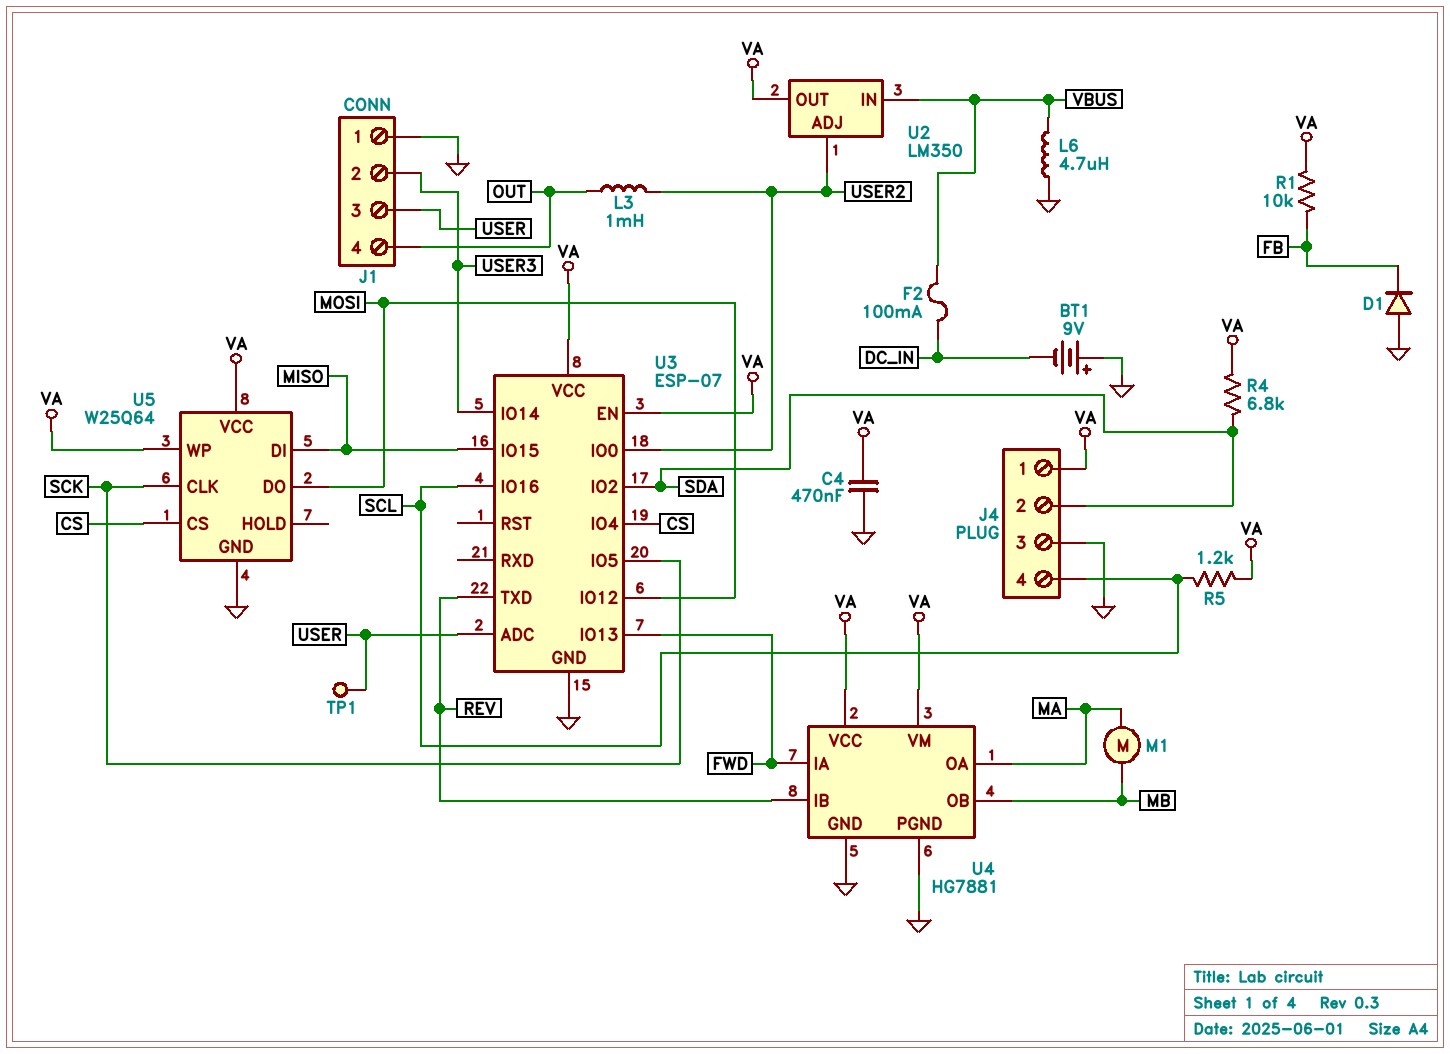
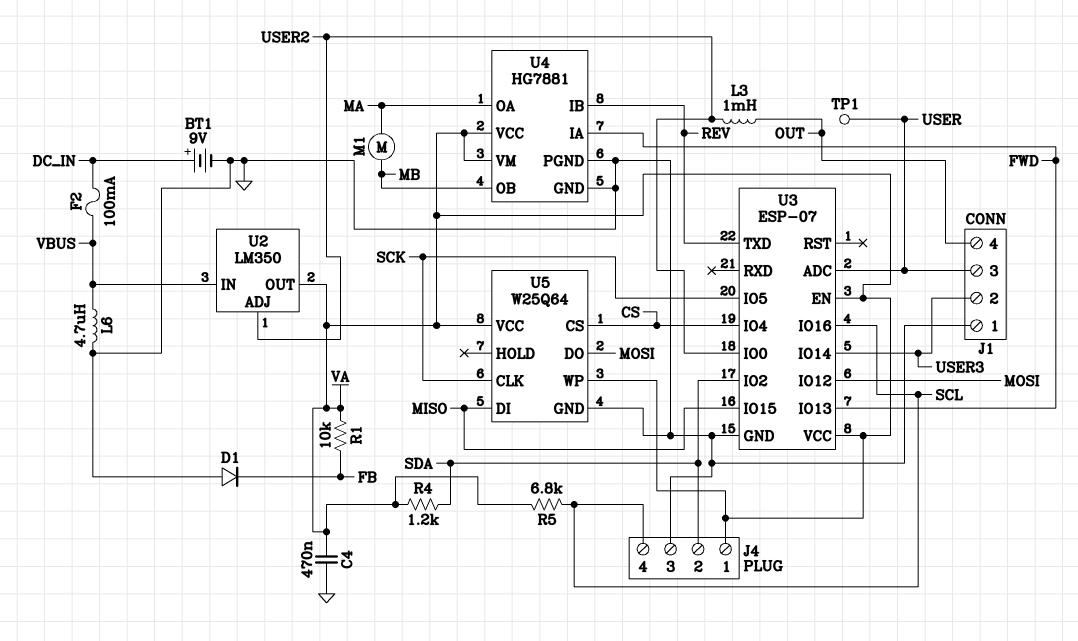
BT1: 9V (plus GND, minus DC_IN) -> 9V (plus DC_IN, minus GND)
R4: 6.8k (SDA, VA) -> 1.2k (SDA, VA)
R5: 1.2k (SCL, VA) -> 6.8k (SCL, VA)

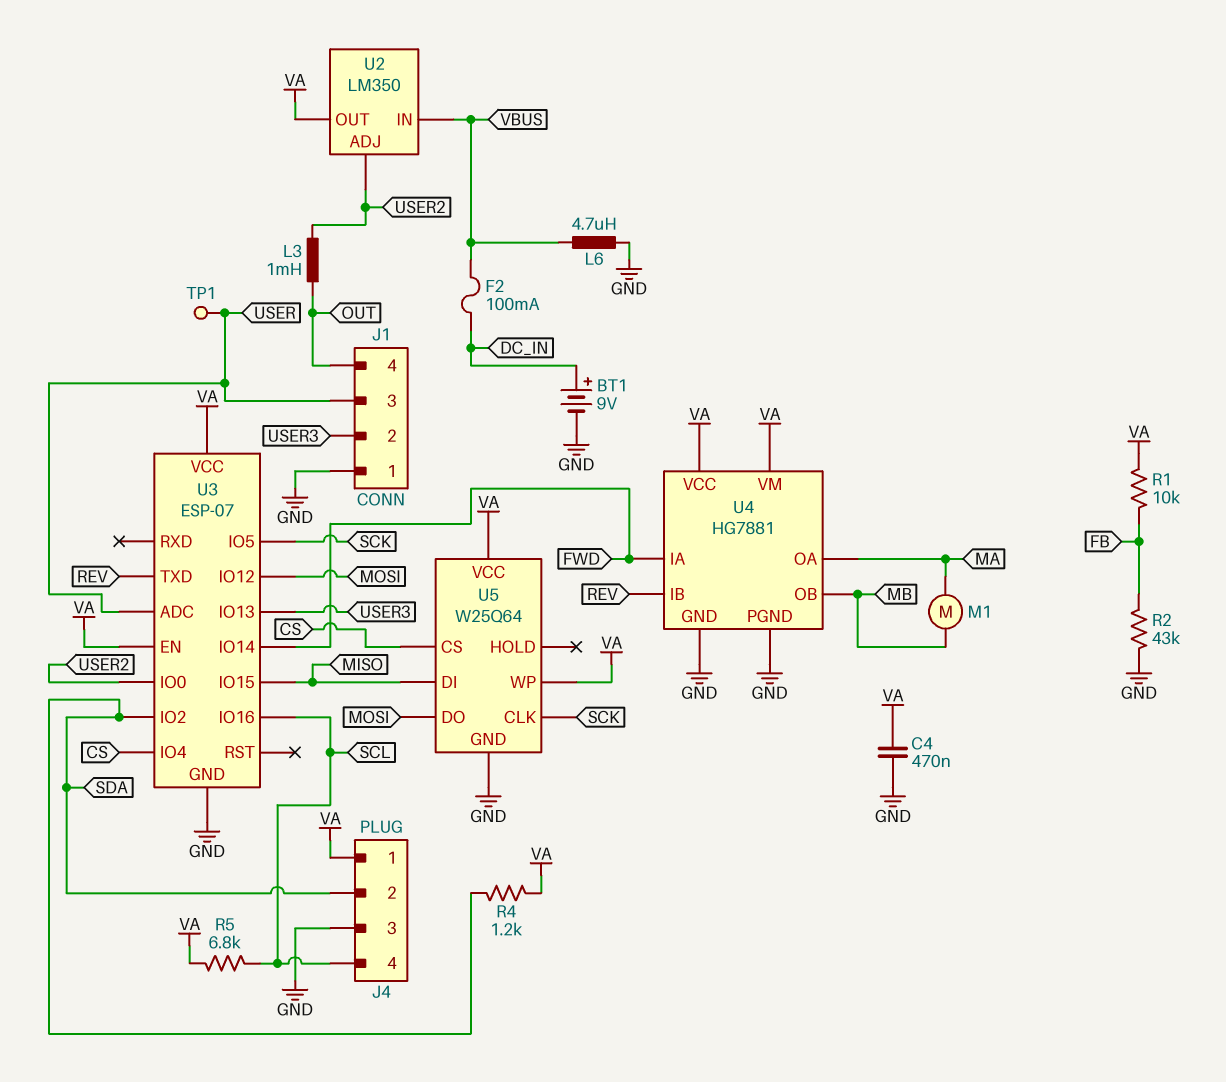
D1: diode (A GND, K FB) -> none
R2: none -> 43k (FB, GND)
U3 pin IO13: FWD -> USER3
U3 pin IO14: USER3 -> FWD

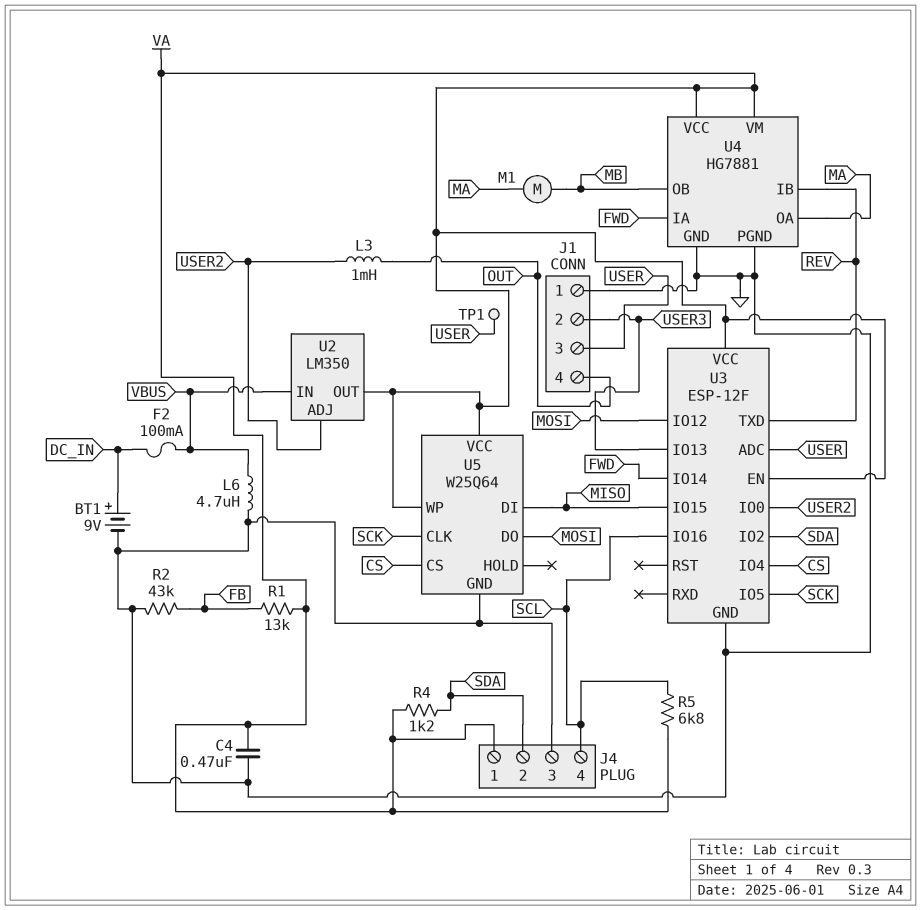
R1: 10k (FB, VA) -> 13k (FB, VA)
U3: ESP-07 -> ESP-12F

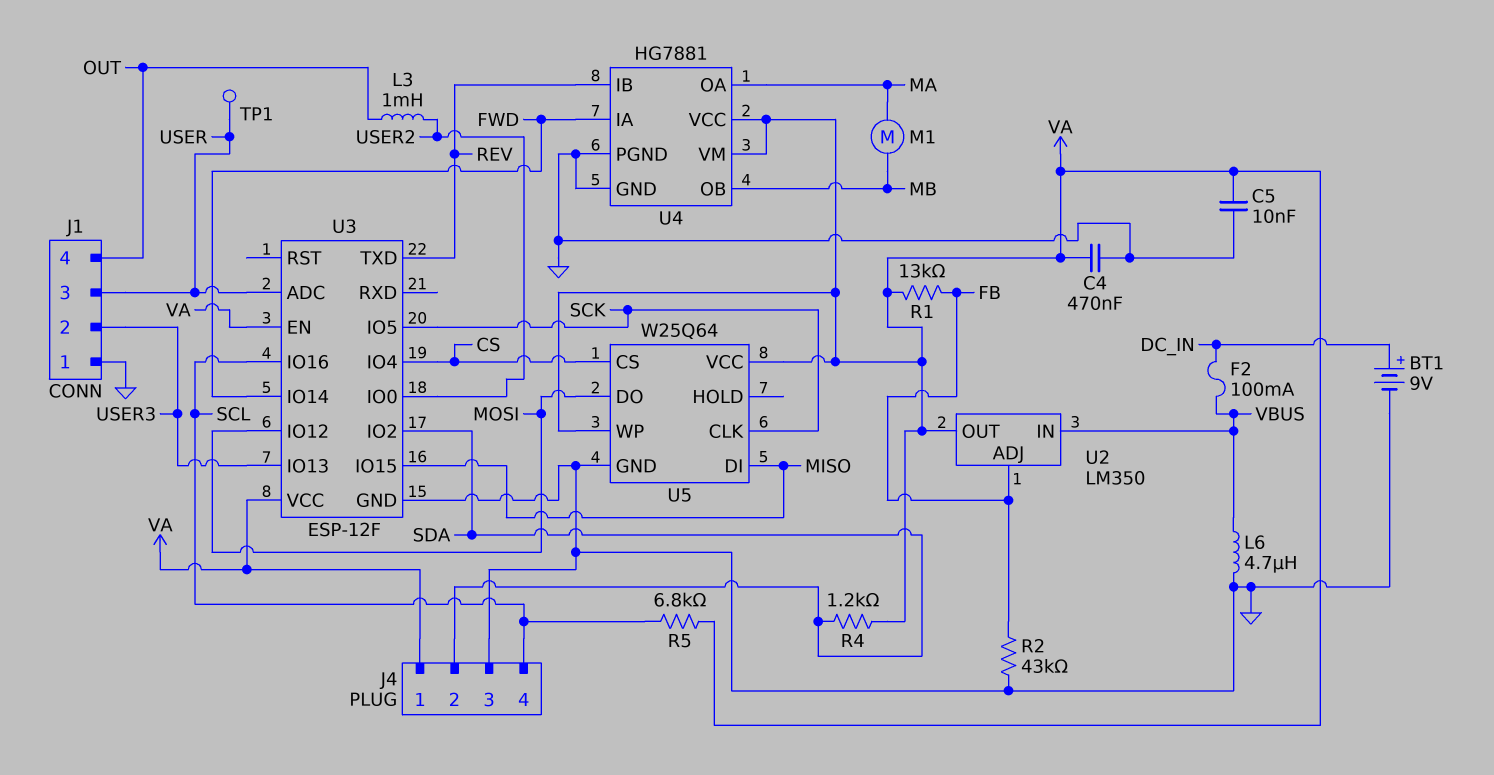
C5: none -> 10nF (GND, VA)
U2 pin ADJ: USER2 -> FB

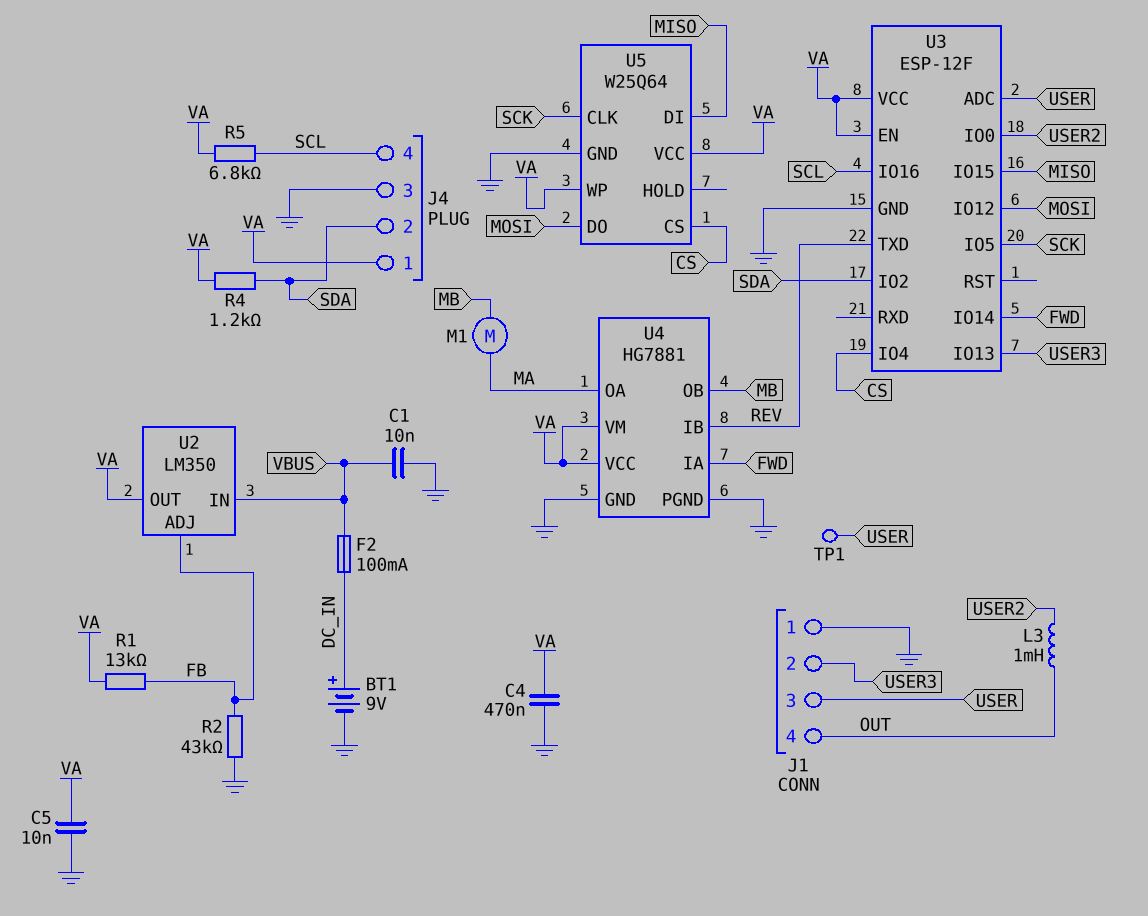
C1: none -> 10nF (GND, VBUS)
L6: 4.7uH (GND, VBUS) -> none

